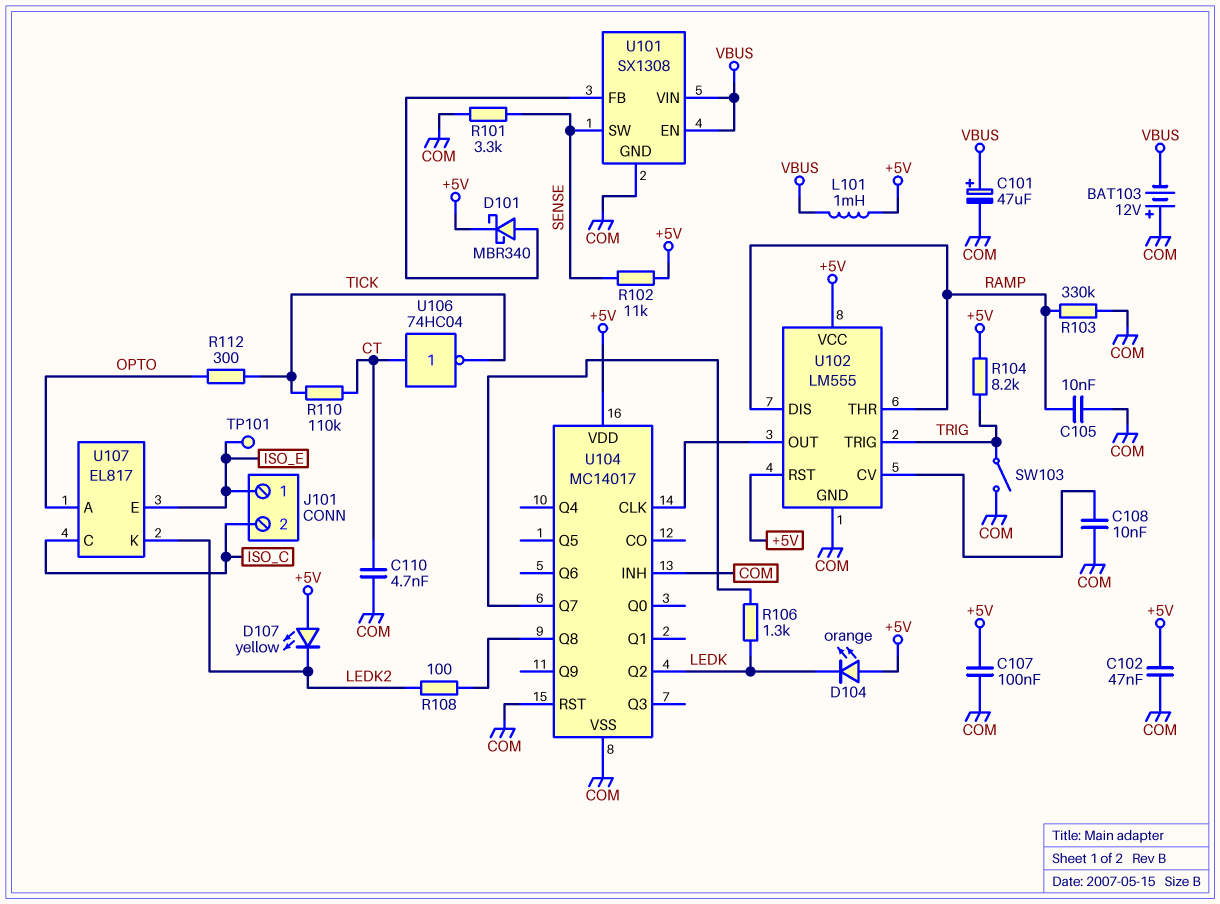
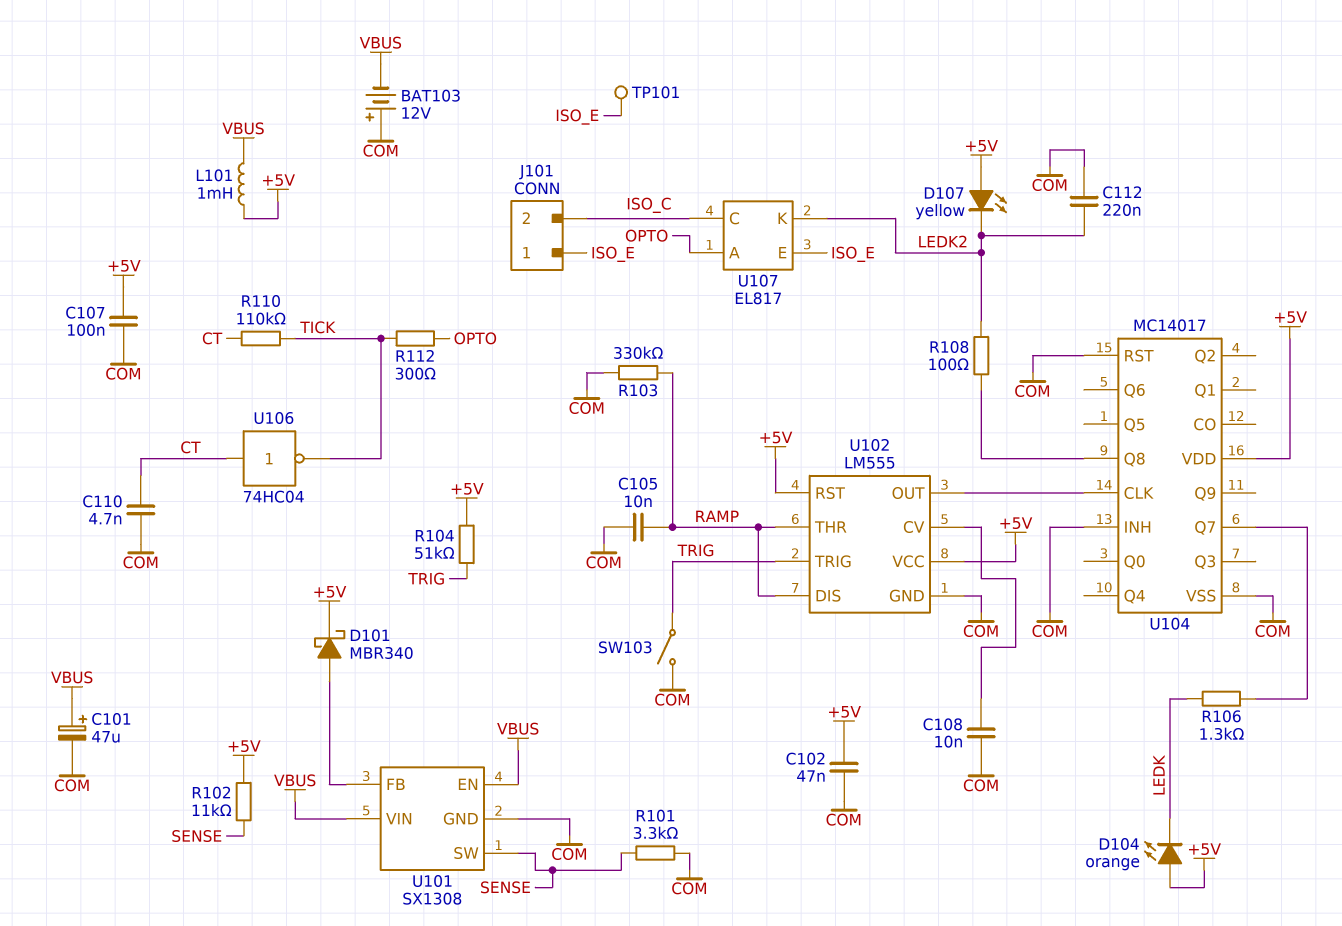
C112: none -> 220nF (COM, LEDK2)
R104: 8.2k (+5V, TRIG) -> 51k (+5V, TRIG)
U104 pin Q2: LEDK -> none

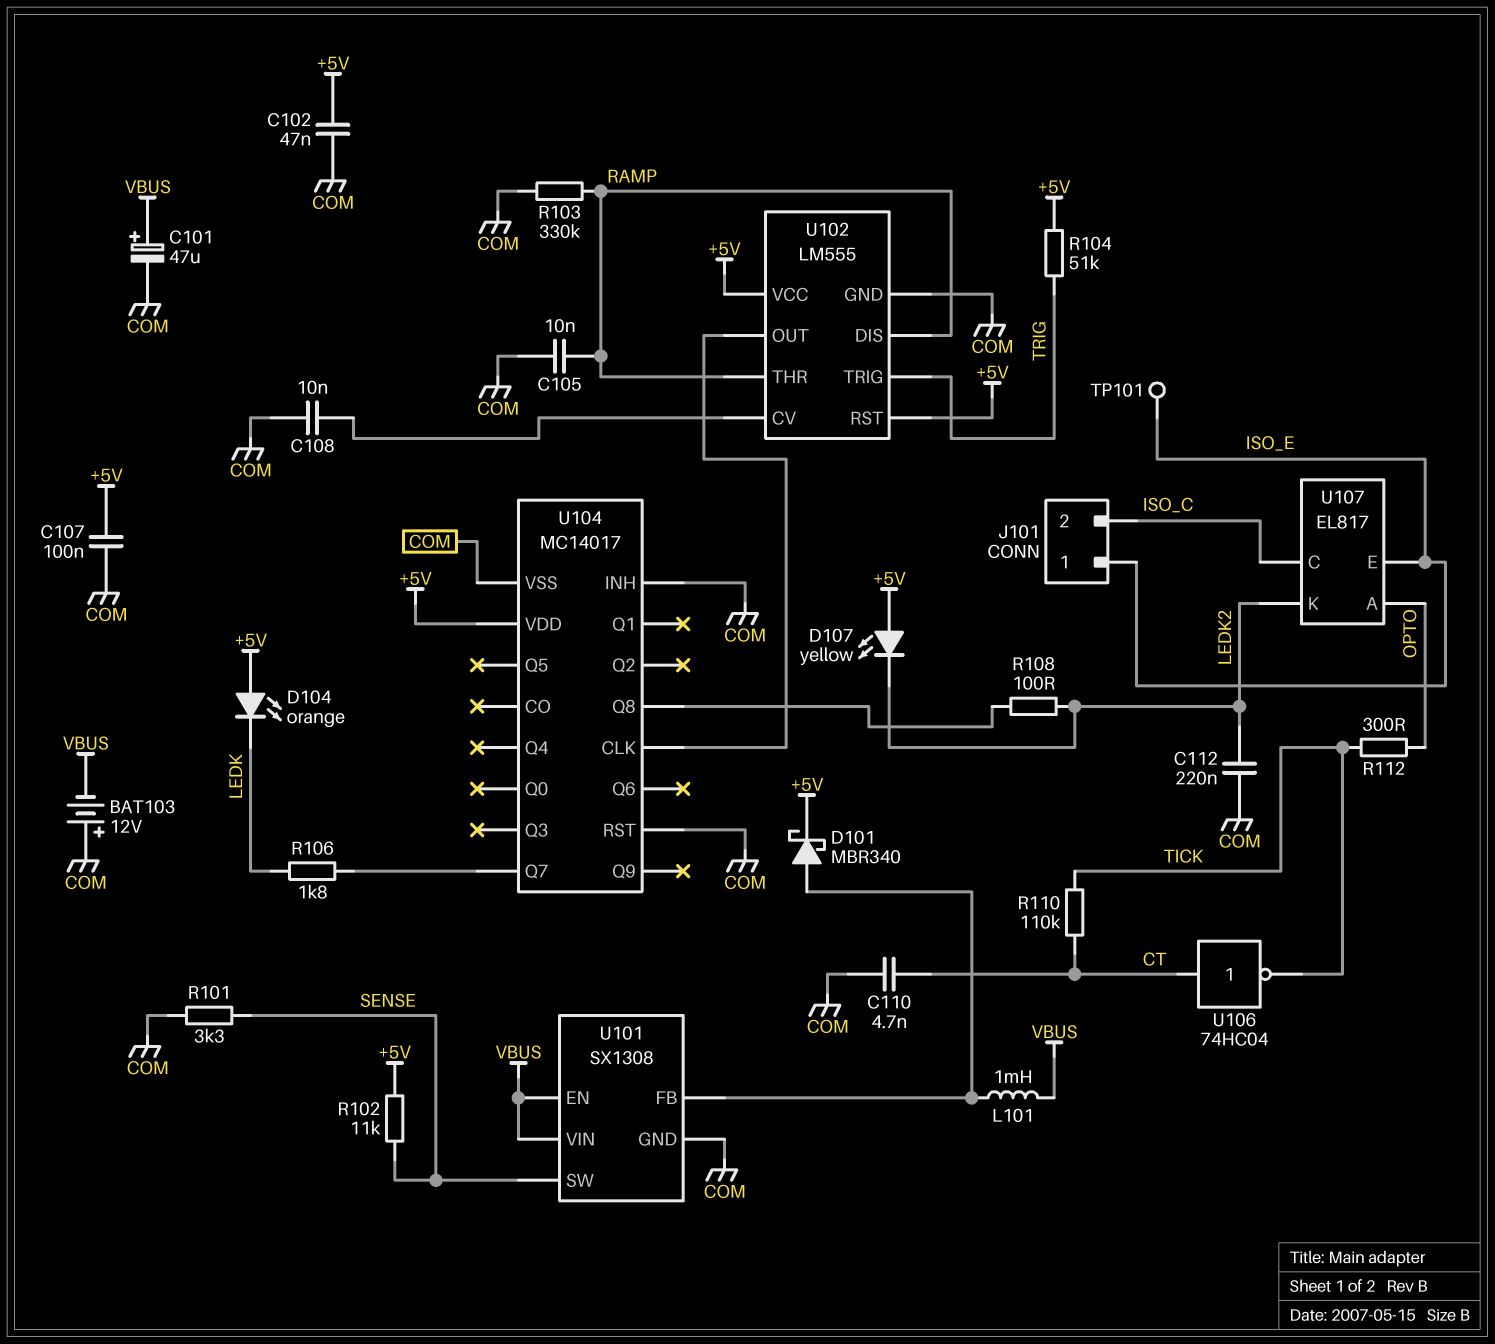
L101: 1mH (+5V, VBUS) -> 1mH (U101/FB, VBUS)
R106: 1.3k (LEDK, U104/Q7) -> 1.8k (LEDK, U104/Q7)
SW103: switch (COM, TRIG) -> none

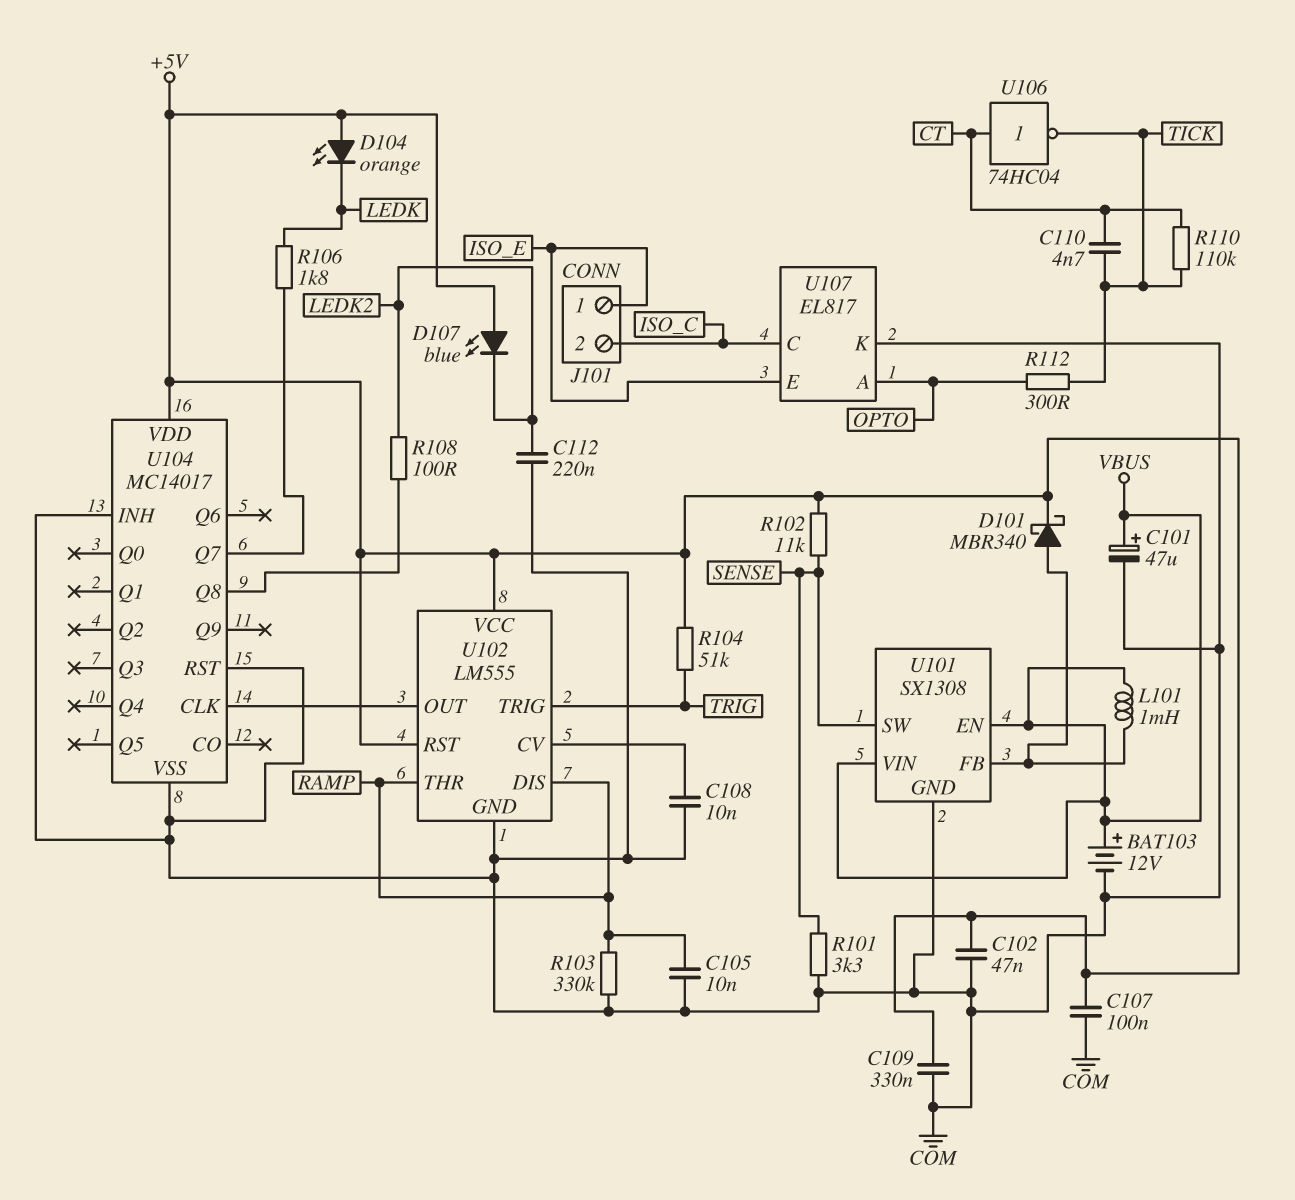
BAT103: 12V (plus COM, minus VBUS) -> 12V (plus VBUS, minus COM)
C109: none -> 330nF (+5V, COM)
C110: 4.7nF (COM, CT) -> 4.7nF (CT, TICK)
D107: LED yellow (A +5V, K LEDK2) -> LED blue (A +5V, K LEDK2)
TP101: test point (ISO_E) -> none
U107 pin K: LEDK2 -> COM

